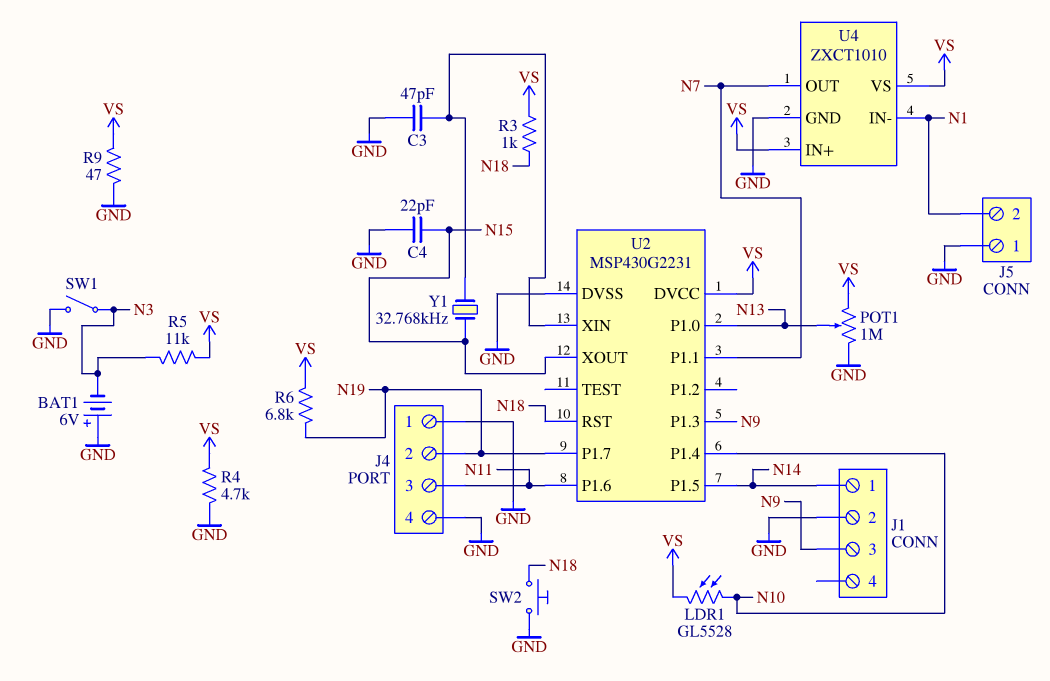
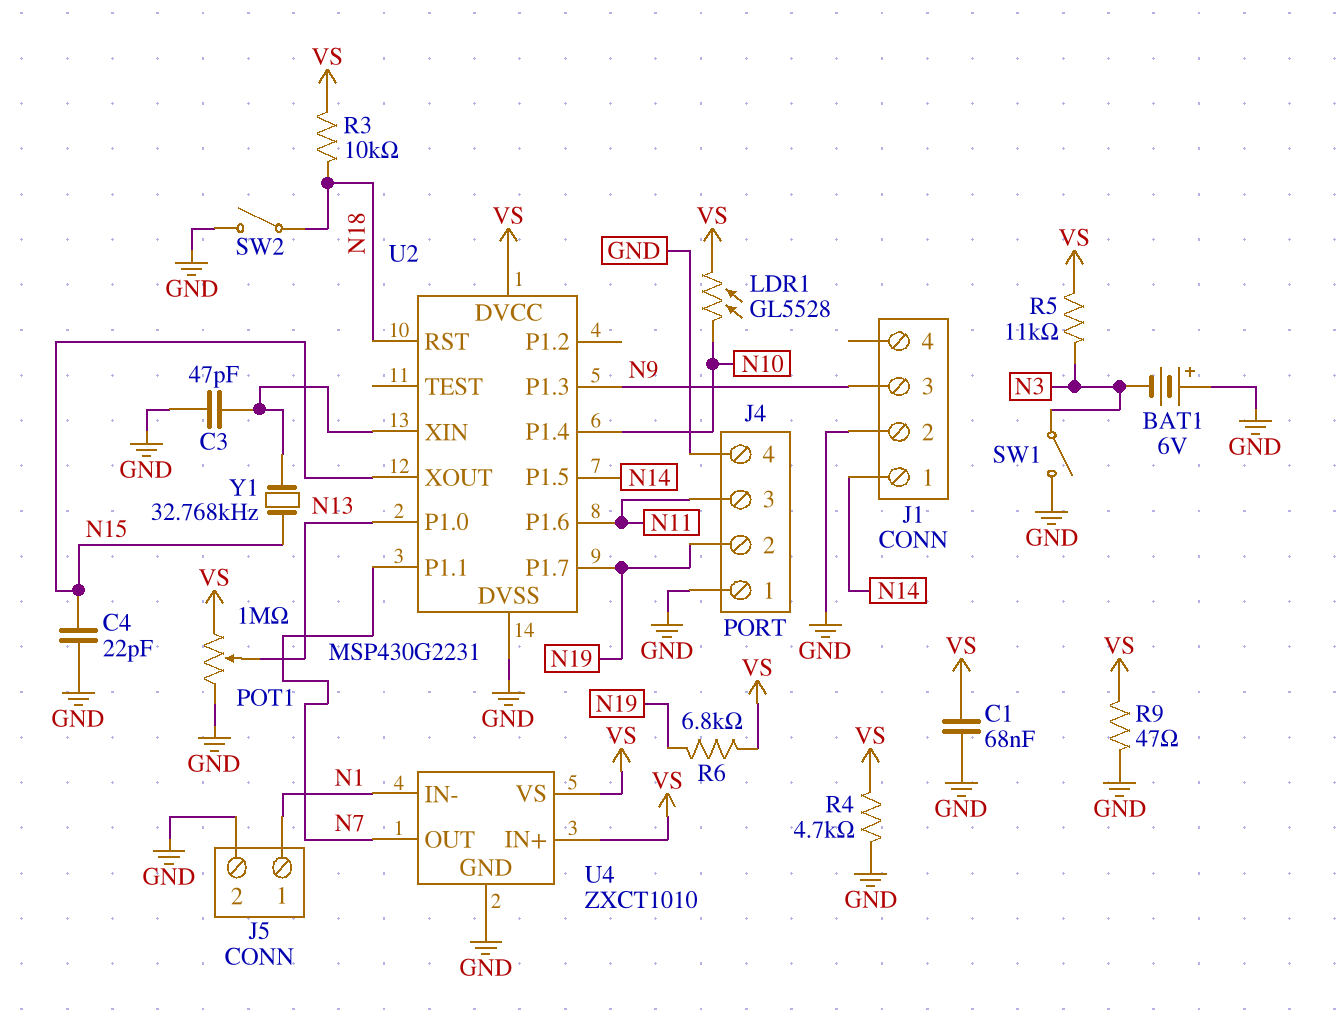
C1: none -> 68nF (GND, VS)
J5 pin 1: GND -> N1
J5 pin 2: N1 -> GND
R3: 1k (N18, VS) -> 10k (N18, VS)
SW2: button (GND, N18) -> switch (GND, N18)

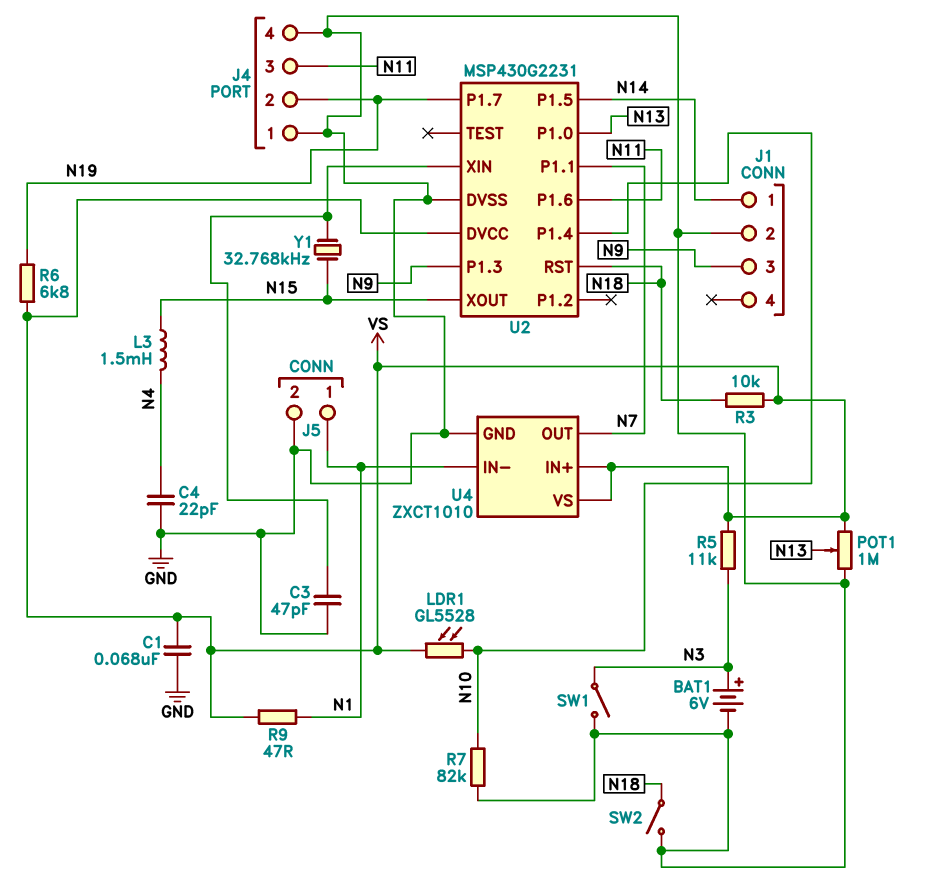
BAT1: 6V (plus GND, minus N3) -> 6V (plus N3, minus GND)
C4: 22pF (GND, N15) -> 22pF (GND, N4)
L3: none -> 1.5mH (N4, N15)
R4: 4.7k (GND, VS) -> none
R7: none -> 82k (GND, N10)
R9: 47 (GND, VS) -> 47 (N1, VS)

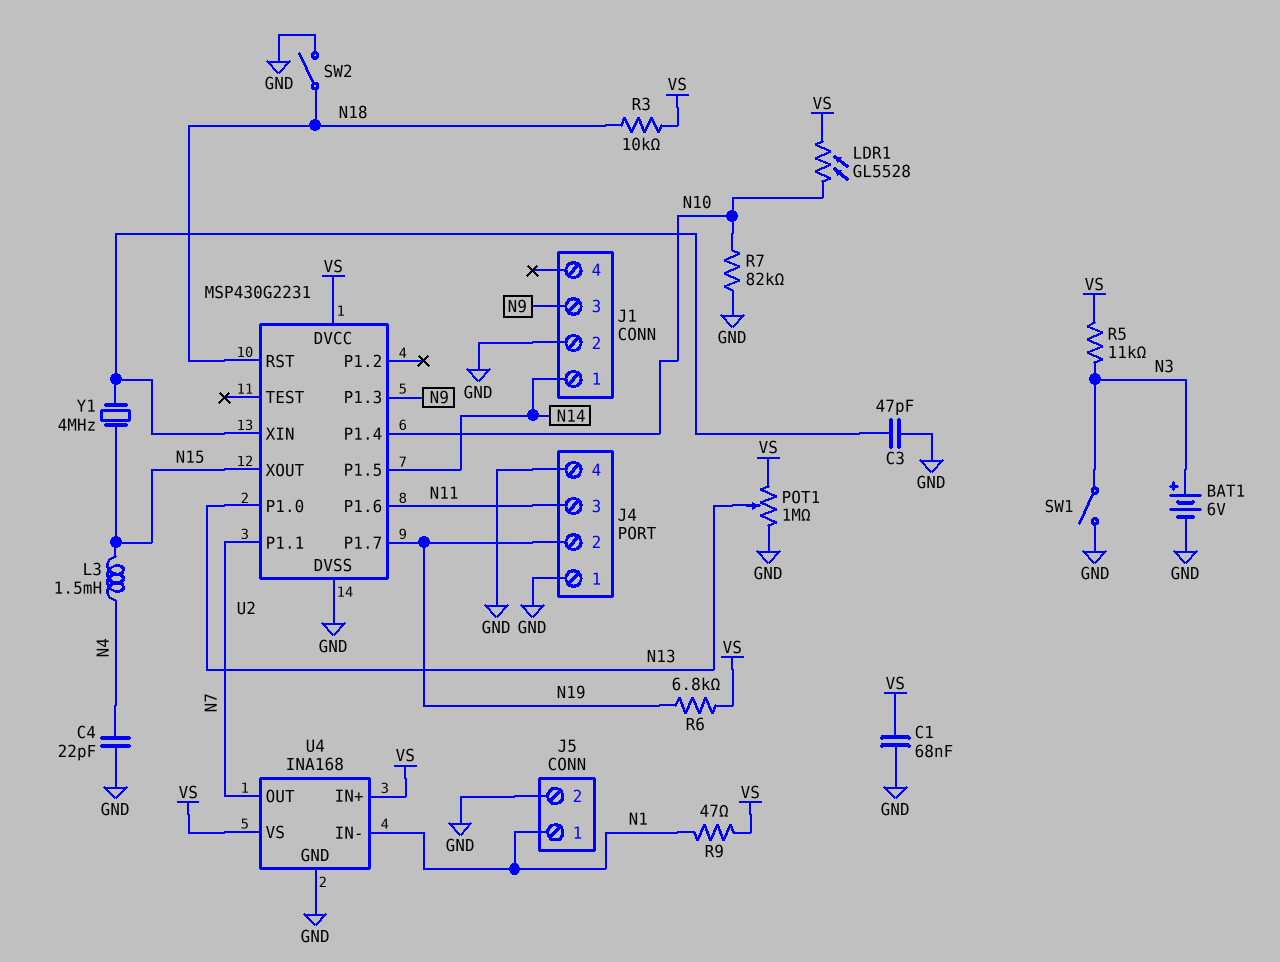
U4: ZXCT1010 -> INA168
Y1: 32.768kHz (N15, U2/XIN) -> 4MHz (N15, U2/XIN)

